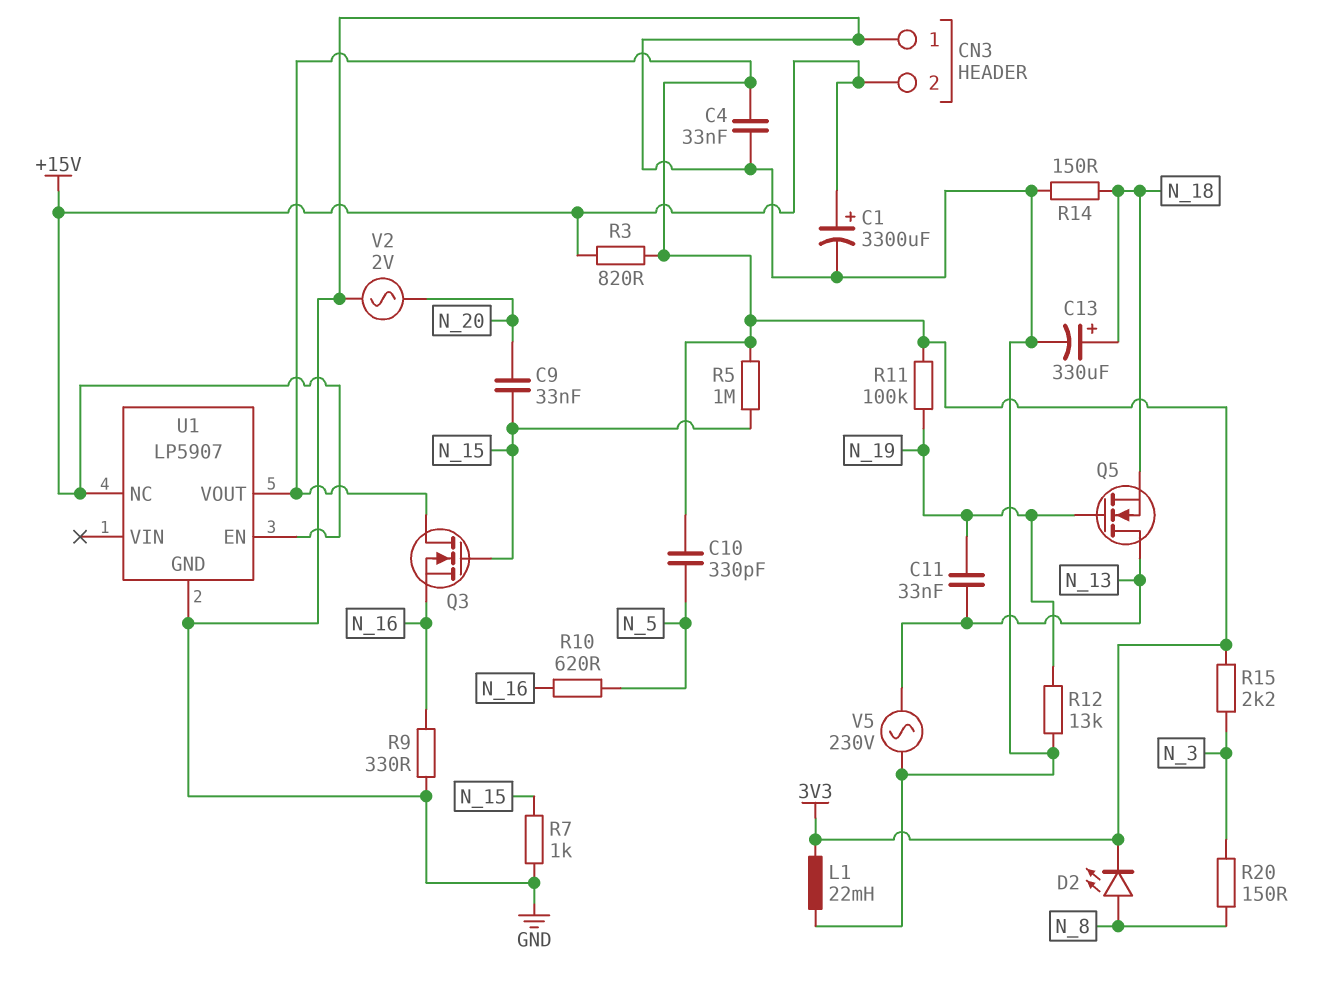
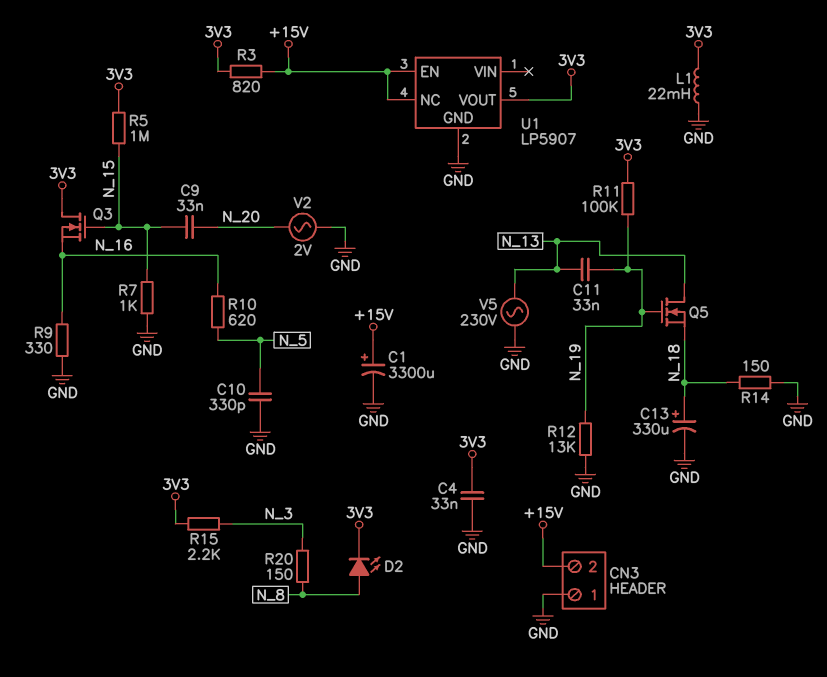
C10: 330pF (3V3, N_5) -> 330pF (GND, N_5)

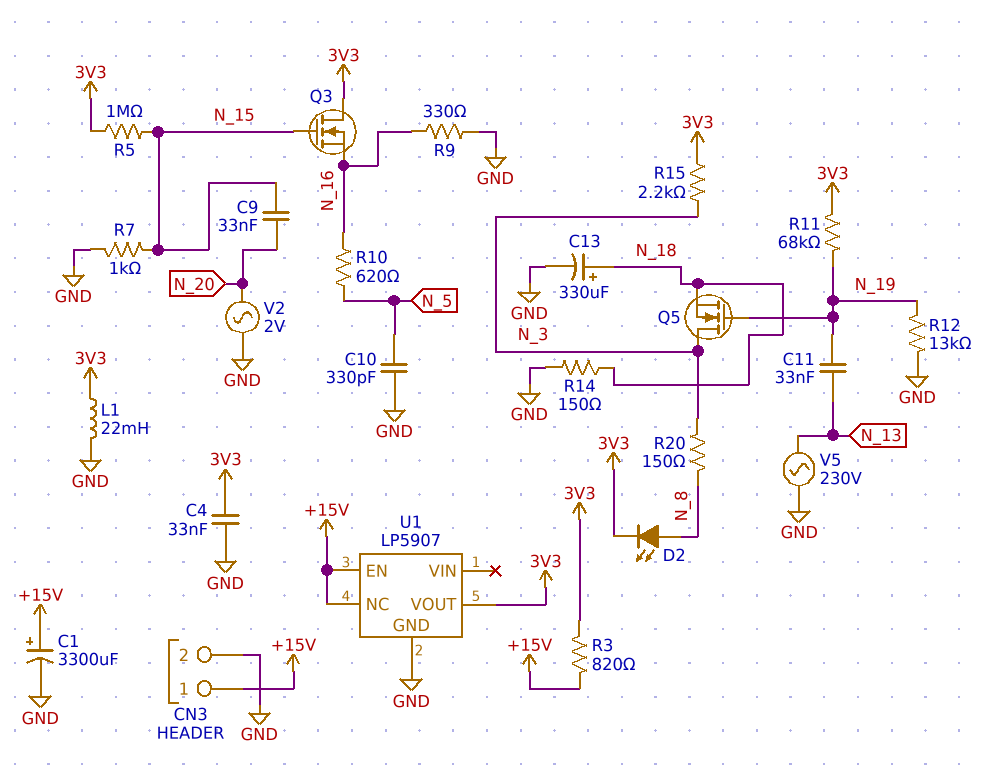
CN3 pin 1: GND -> +15V
CN3 pin 2: +15V -> GND
Q5: NMOS (G N_19, D N_13, S N_18) -> NMOS (G N_19, D N_3, S N_18)
R11: 100k (3V3, N_19) -> 68k (3V3, N_19)

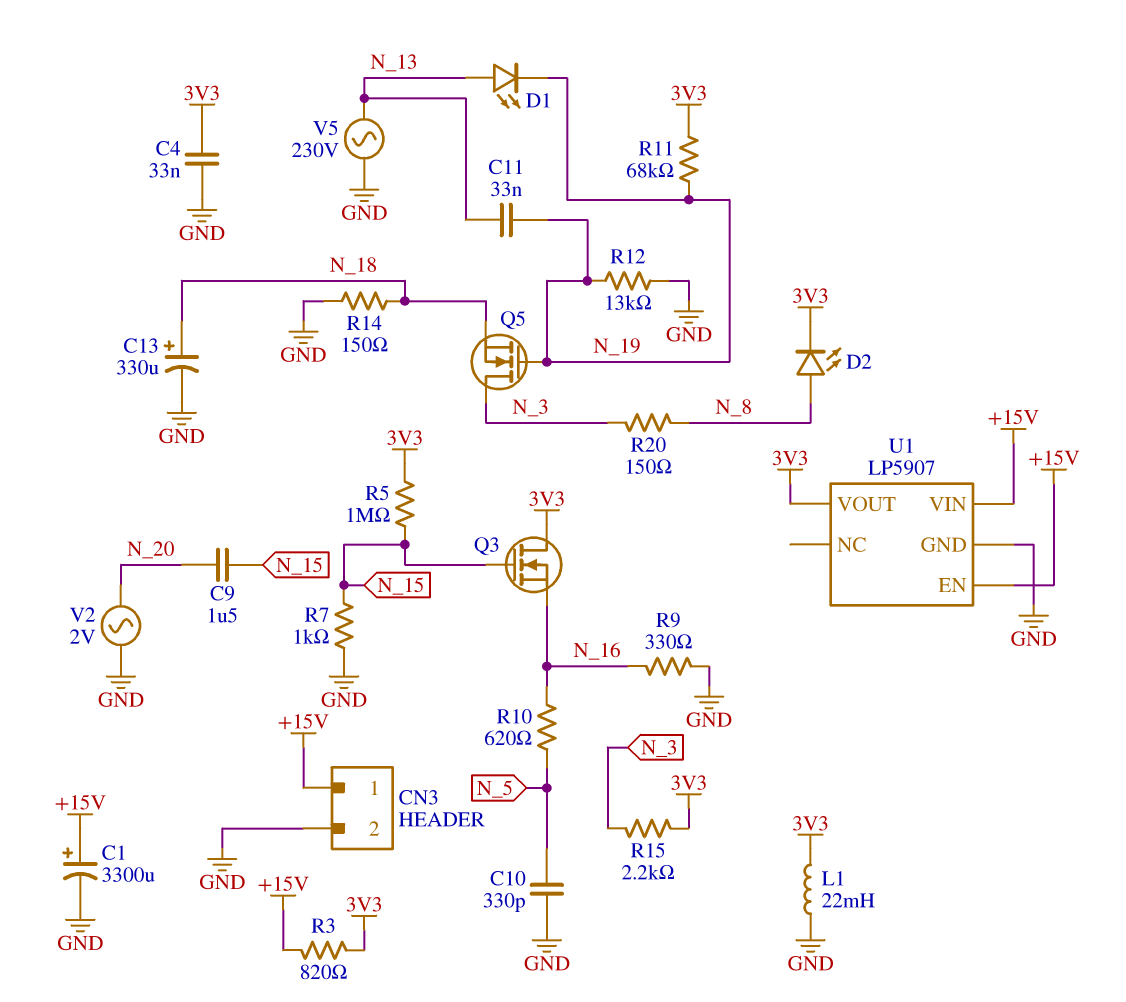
C9: 33nF (N_15, N_20) -> 1.5uF (N_15, N_20)
D1: none -> LED (A N_13, K N_19)
U1 pin NC: +15V -> none
U1 pin VIN: none -> +15V

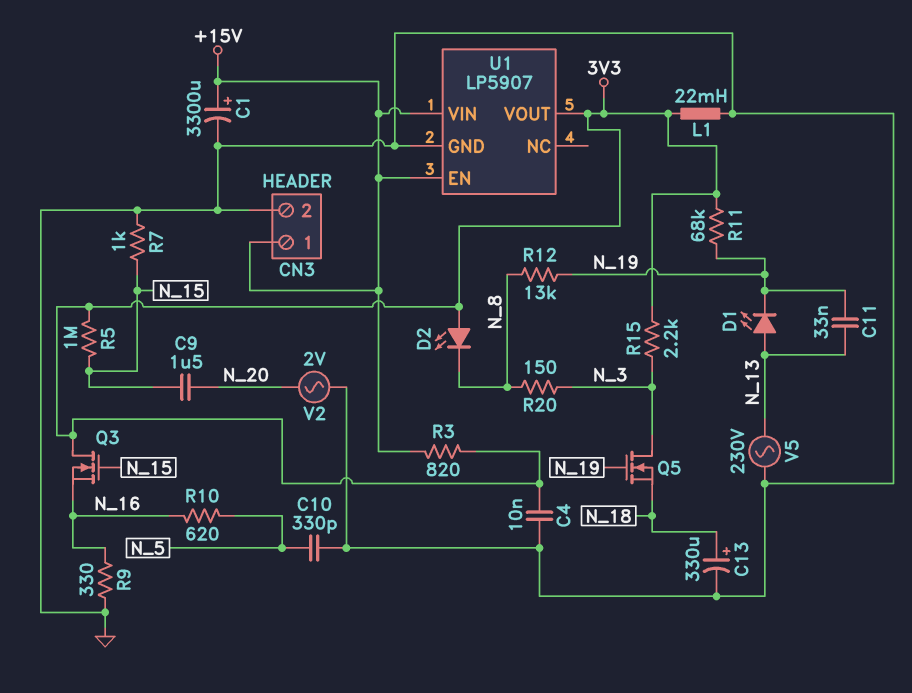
C4: 33nF (3V3, GND) -> 10nF (3V3, GND)
D2: LED (A N_8, K 3V3) -> LED (A 3V3, K N_8)
R12: 13k (GND, N_19) -> 13k (N_8, N_19)
R14: 150 (GND, N_18) -> none

